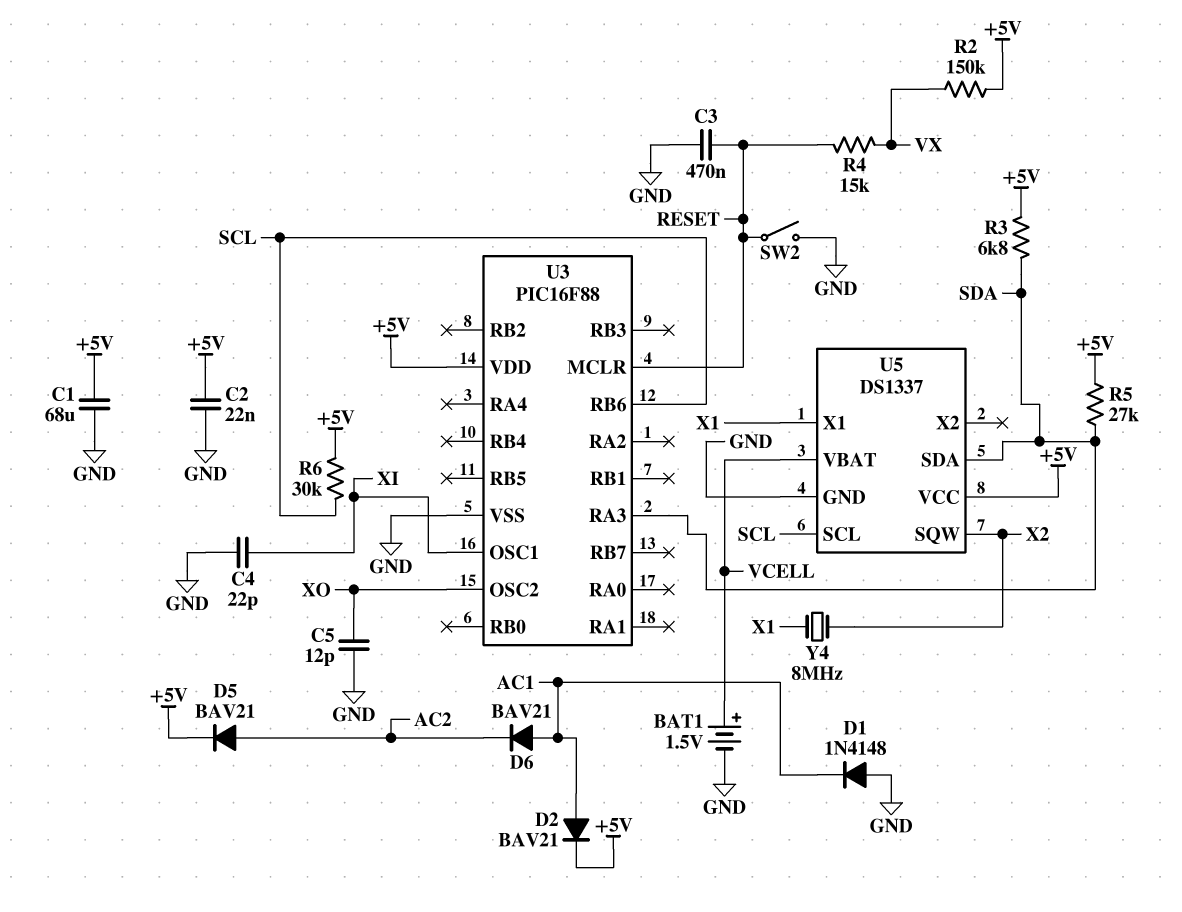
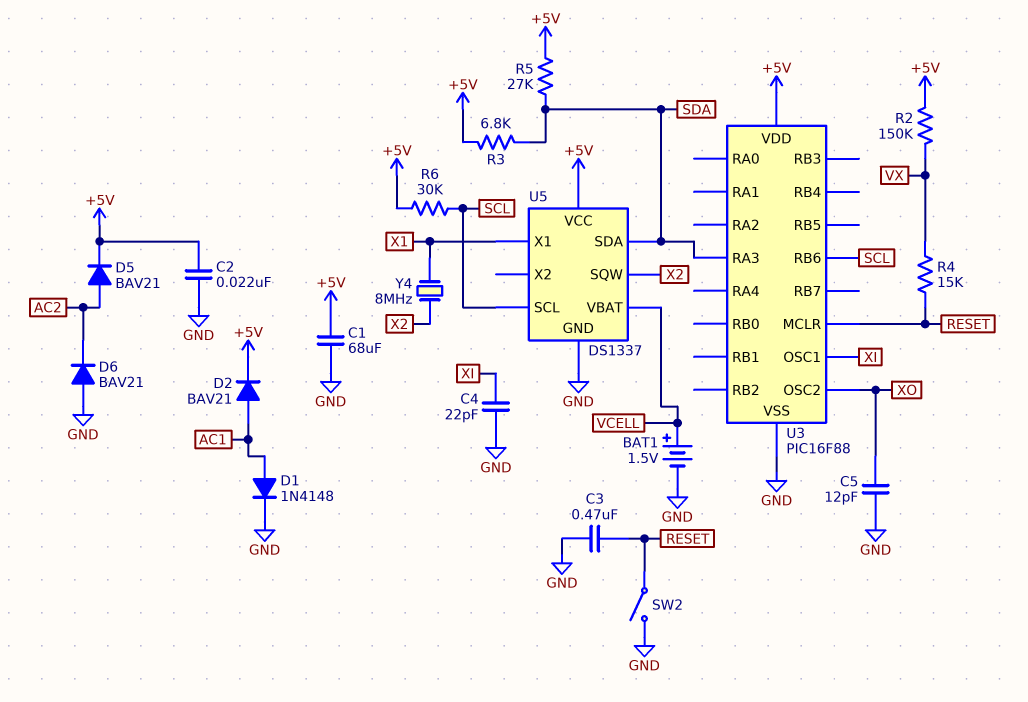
D1: diode 1N4148 (A GND, K AC1) -> diode 1N4148 (A AC1, K GND)
D6: diode BAV21 (A AC1, K AC2) -> diode BAV21 (A GND, K AC2)

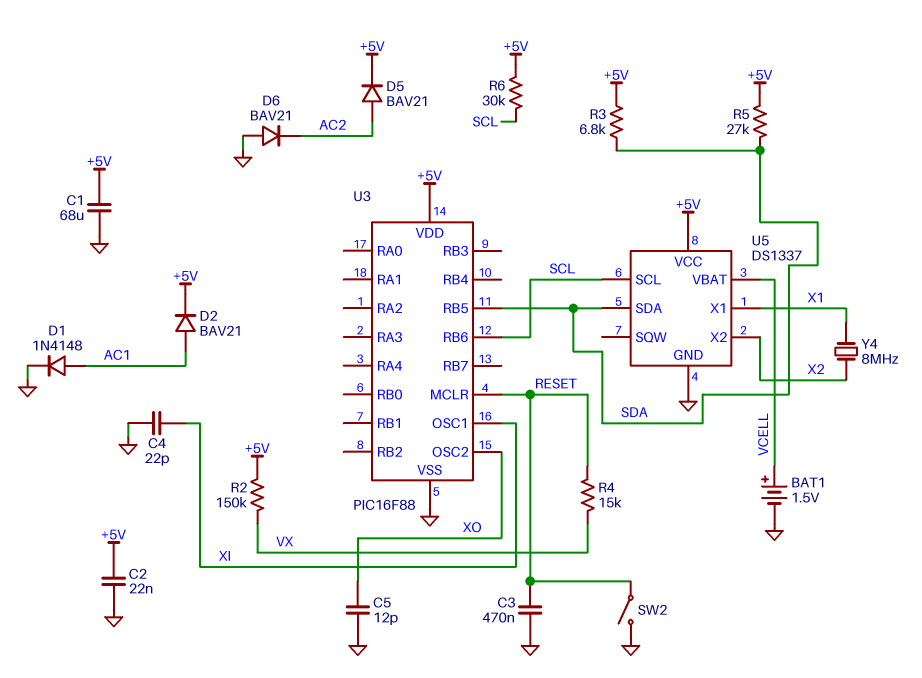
U3 pin RA3: SDA -> none
U3 pin RB5: none -> SDA
U5 pin SQW: X2 -> none
U5 pin X2: none -> X2

